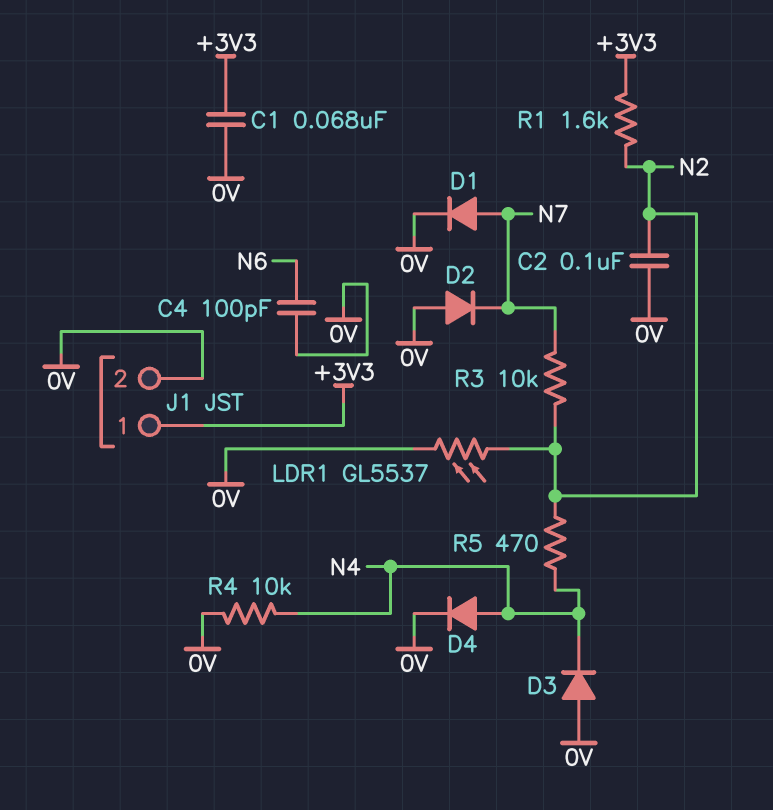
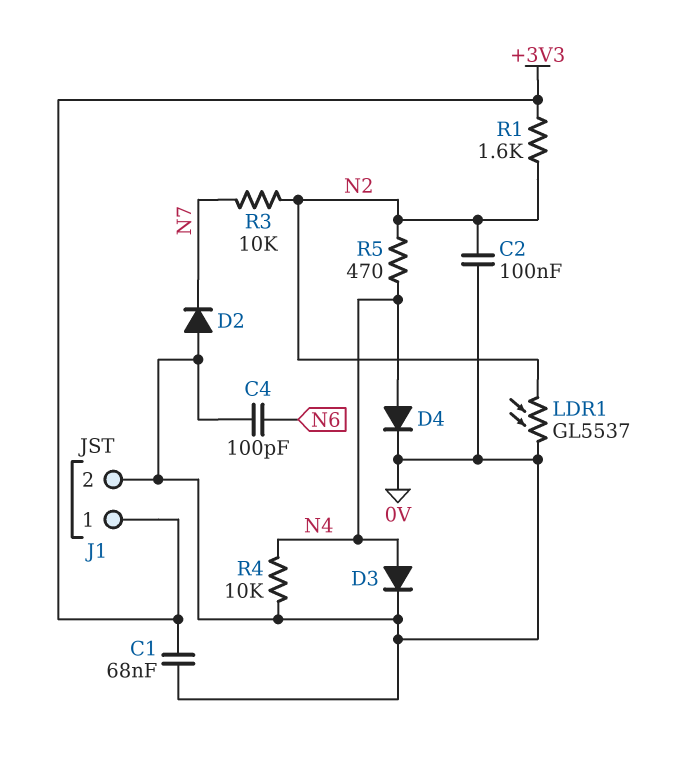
D1: diode (A N7, K 0V) -> none
D3: diode (A 0V, K N4) -> diode (A N4, K 0V)

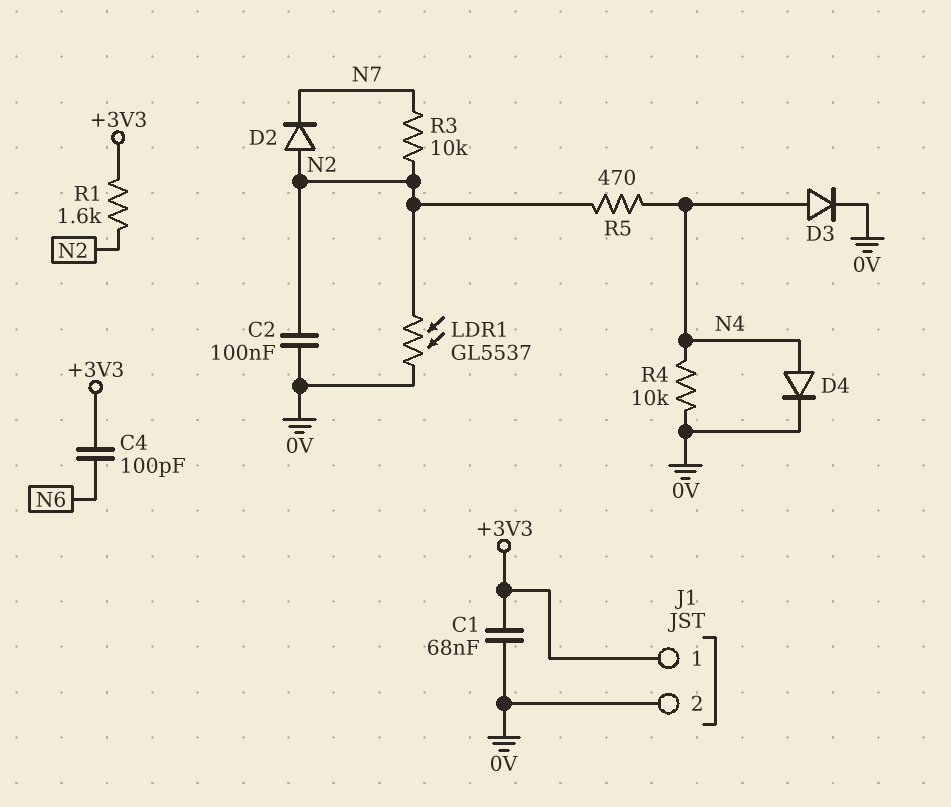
C4: 100pF (0V, N6) -> 100pF (+3V3, N6)
D2: diode (A 0V, K N7) -> diode (A N2, K N7)

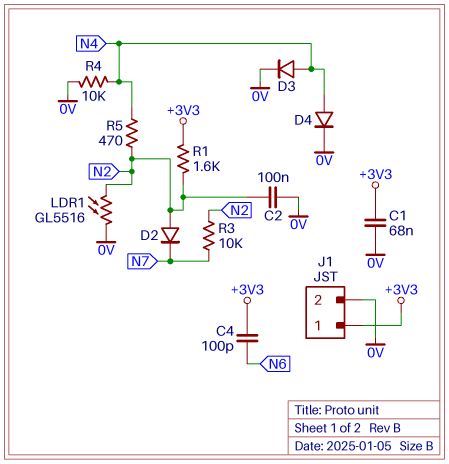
LDR1: GL5537 (0V, N2) -> GL5516 (0V, N2)

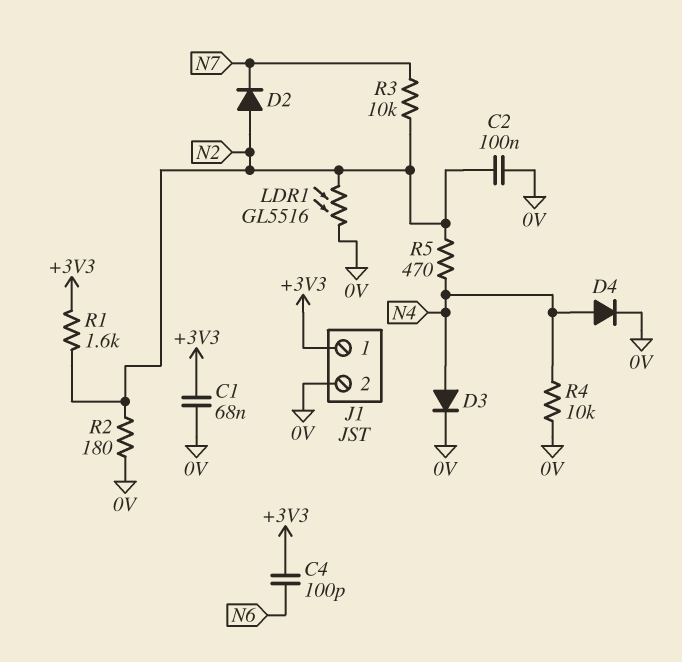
R2: none -> 180 (0V, N2)

